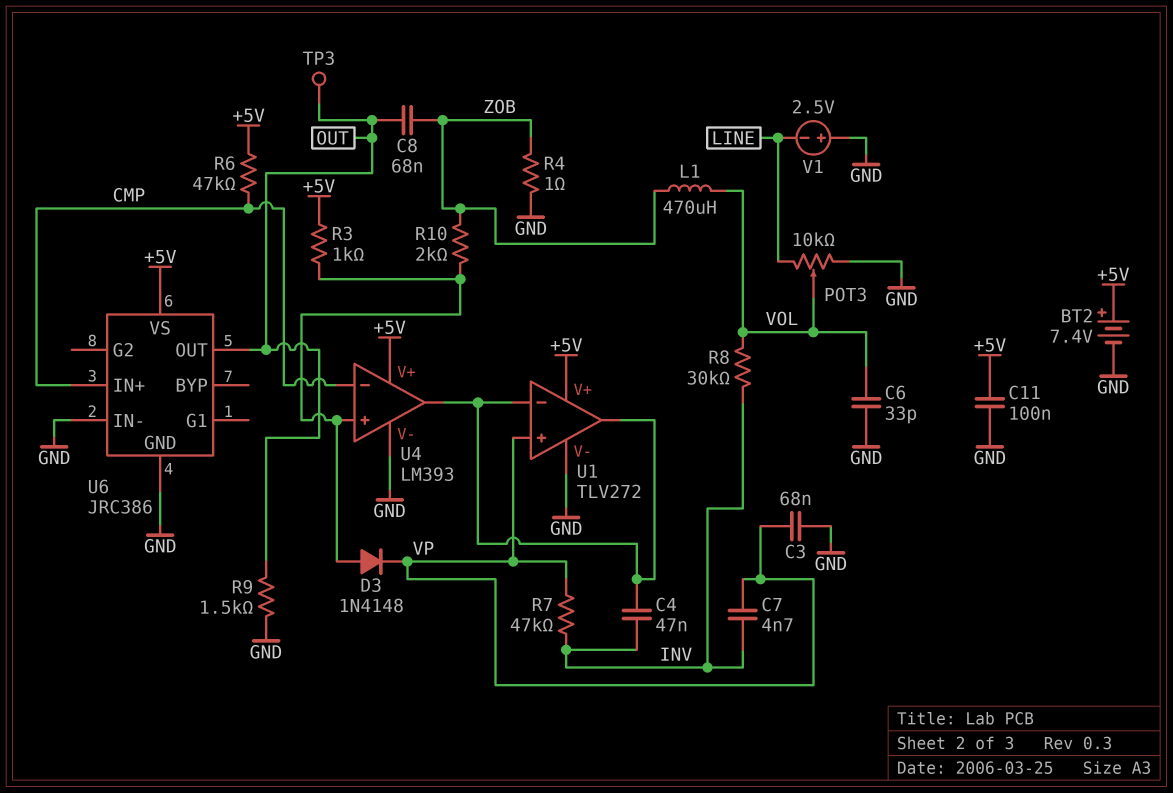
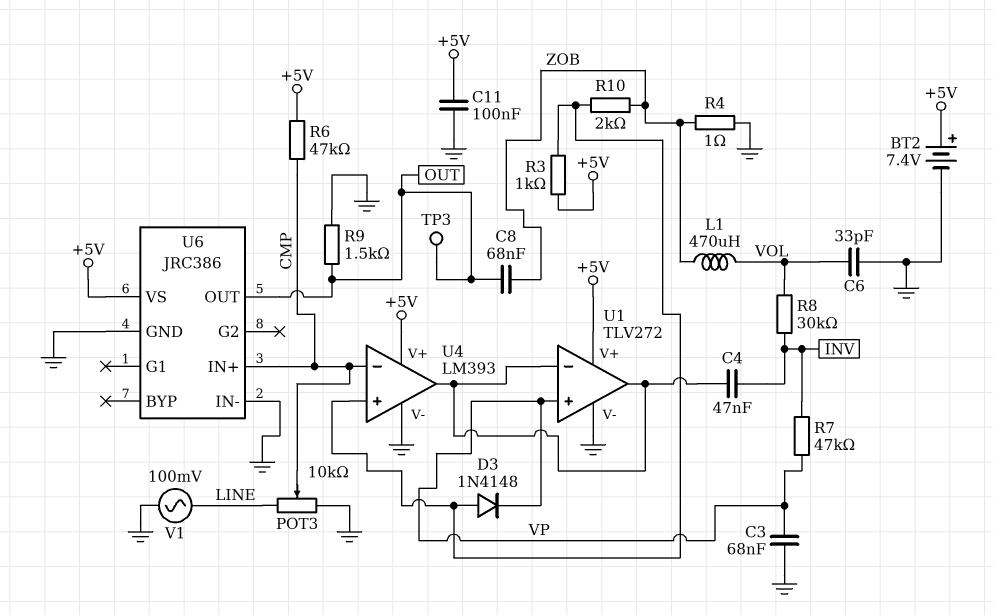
C7: 4.7nF (INV, VP) -> none
POT3: 10k (GND, LINE, wiper VOL) -> 10k (GND, LINE, wiper CMP)
V1: 2.5V (plus GND, minus LINE) -> AC 100mV (GND, LINE)

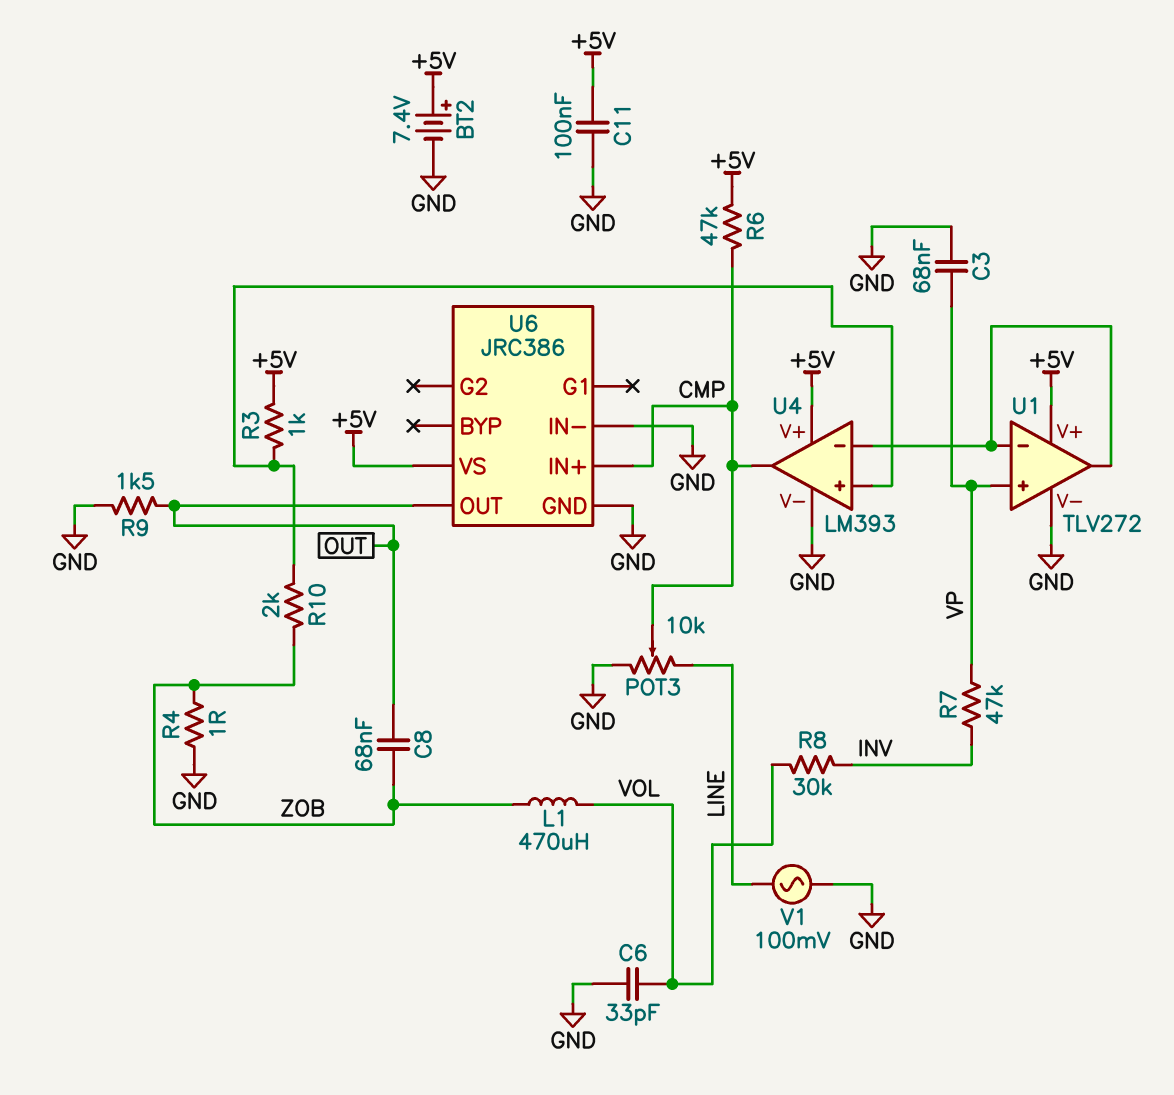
C4: 47nF (INV, U1/in-) -> none
D3: diode 1N4148 (A U4/in+, K VP) -> none
TP3: test point (OUT) -> none
U4 pin in-: CMP -> U1/in-
U4 pin out: U1/in- -> CMP

